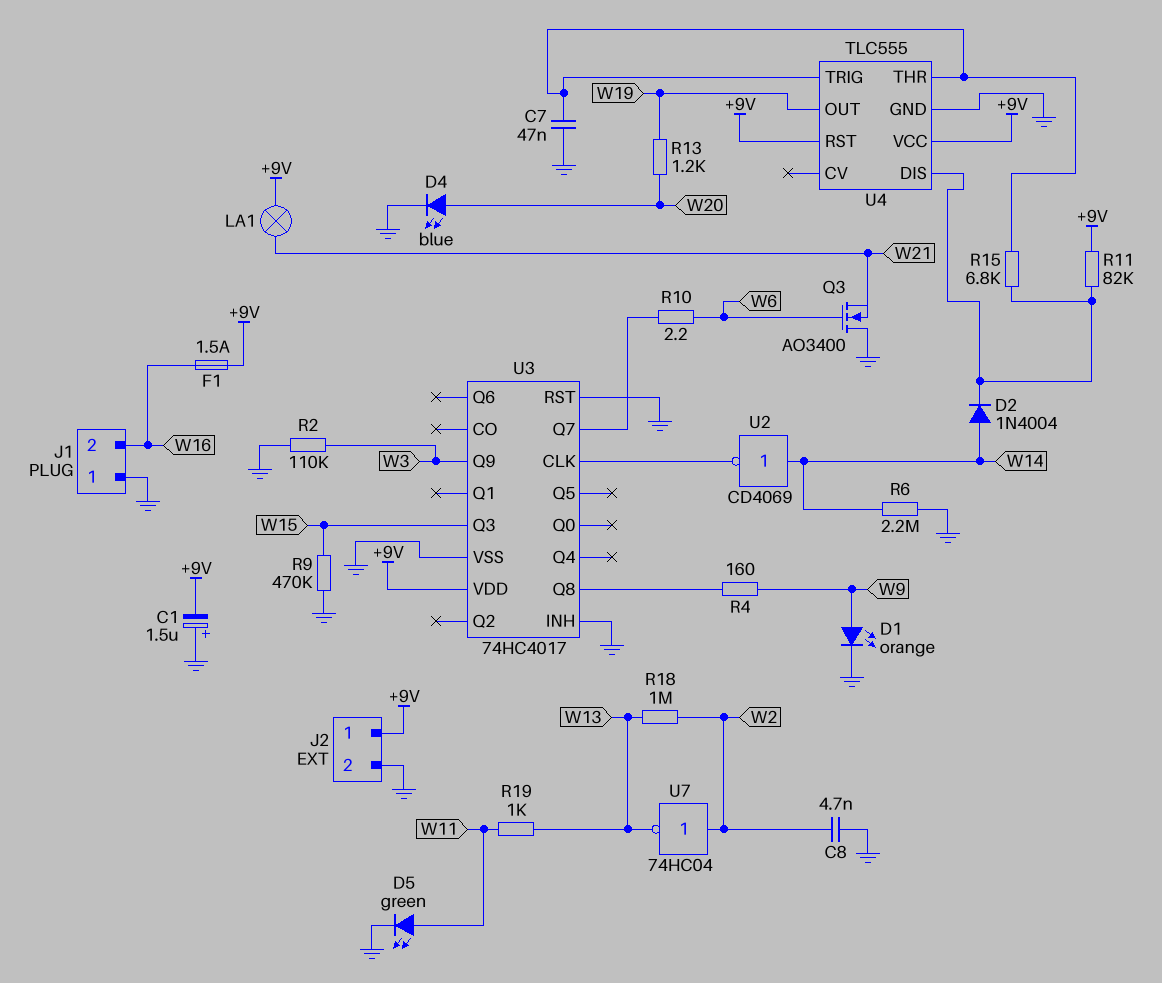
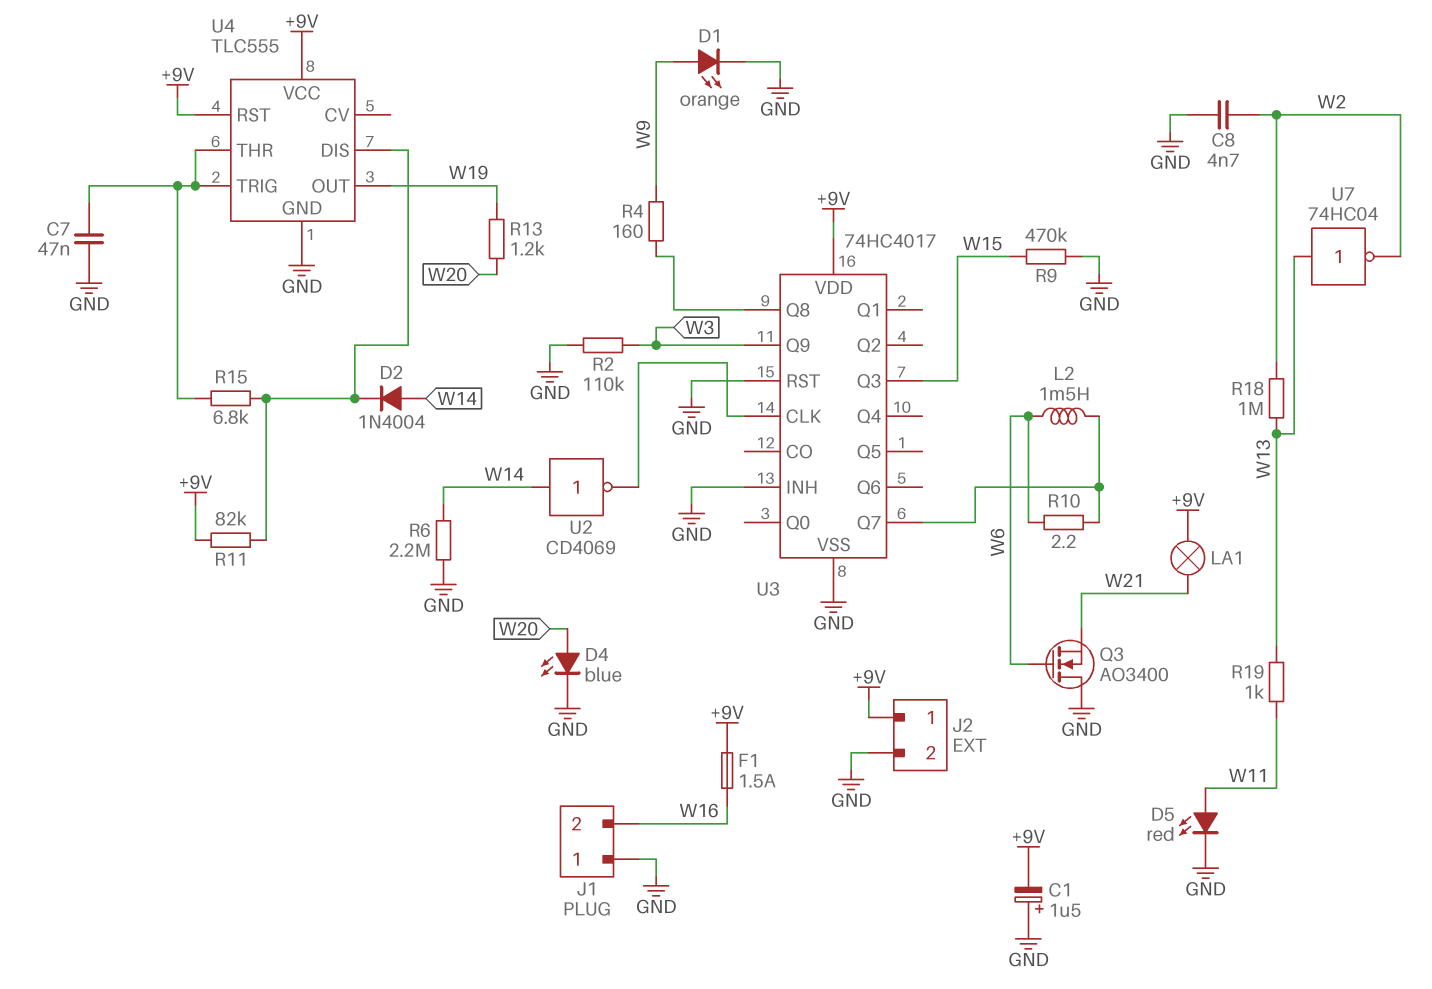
D5: LED green (A W11, K GND) -> LED red (A W11, K GND)
L2: none -> 1.5mH (U3/Q7, W6)
U7: NOT 74HC04 (in W2, out W13) -> NOT 74HC04 (in W13, out W2)

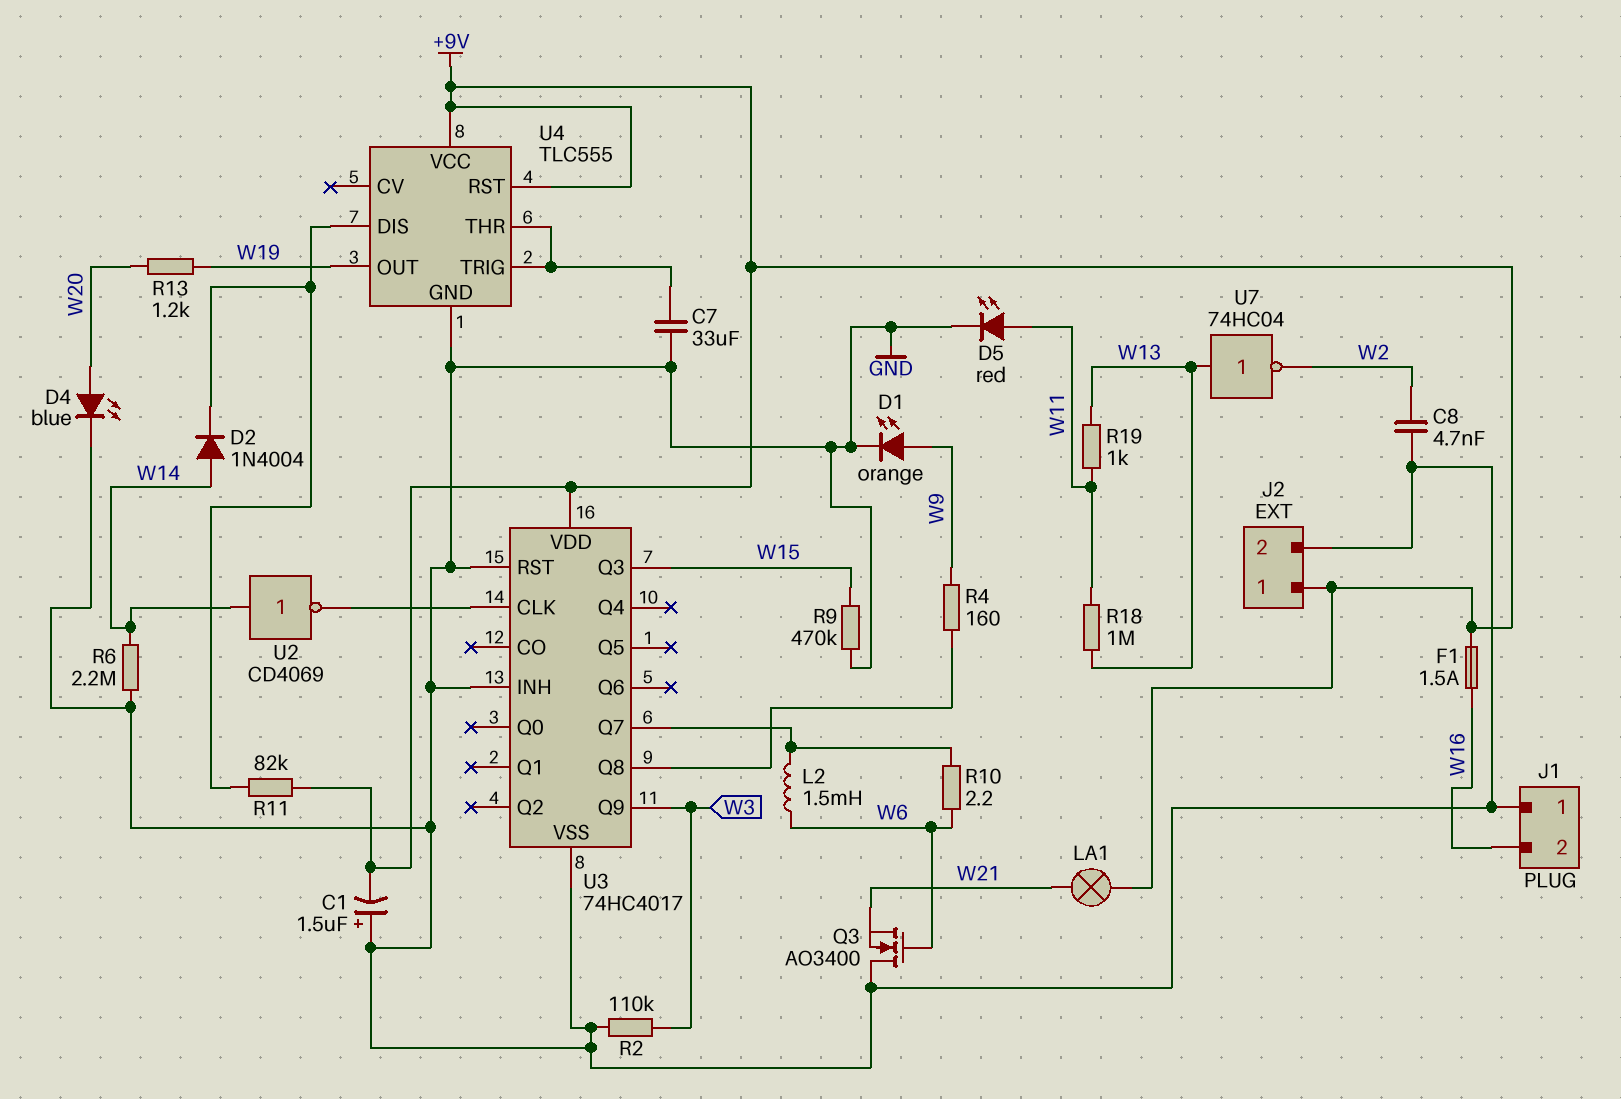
C7: 47nF (GND, U4/THR) -> 33uF (GND, U4/THR)
R15: 6.8k (U4/DIS, U4/THR) -> none
R18: 1M (W2, W13) -> 1M (W11, W13)

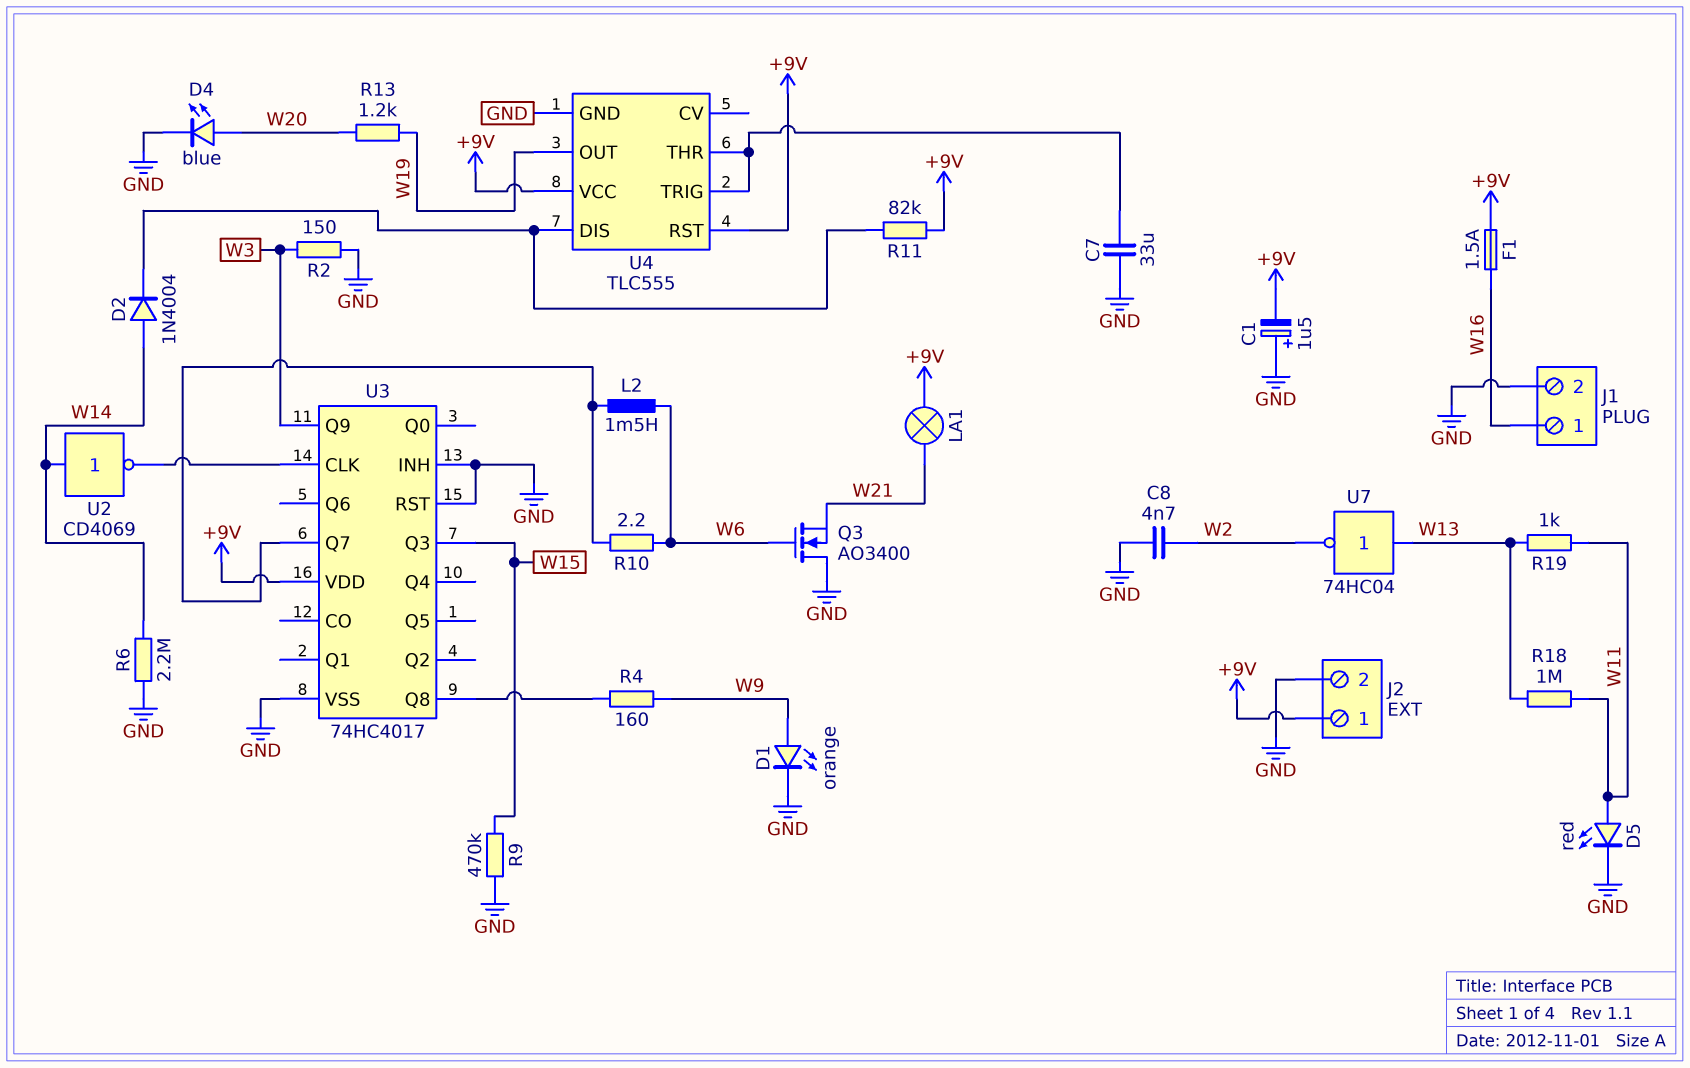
J1 pin 1: GND -> W16
J1 pin 2: W16 -> GND
R2: 110k (GND, W3) -> 150 (GND, W3)

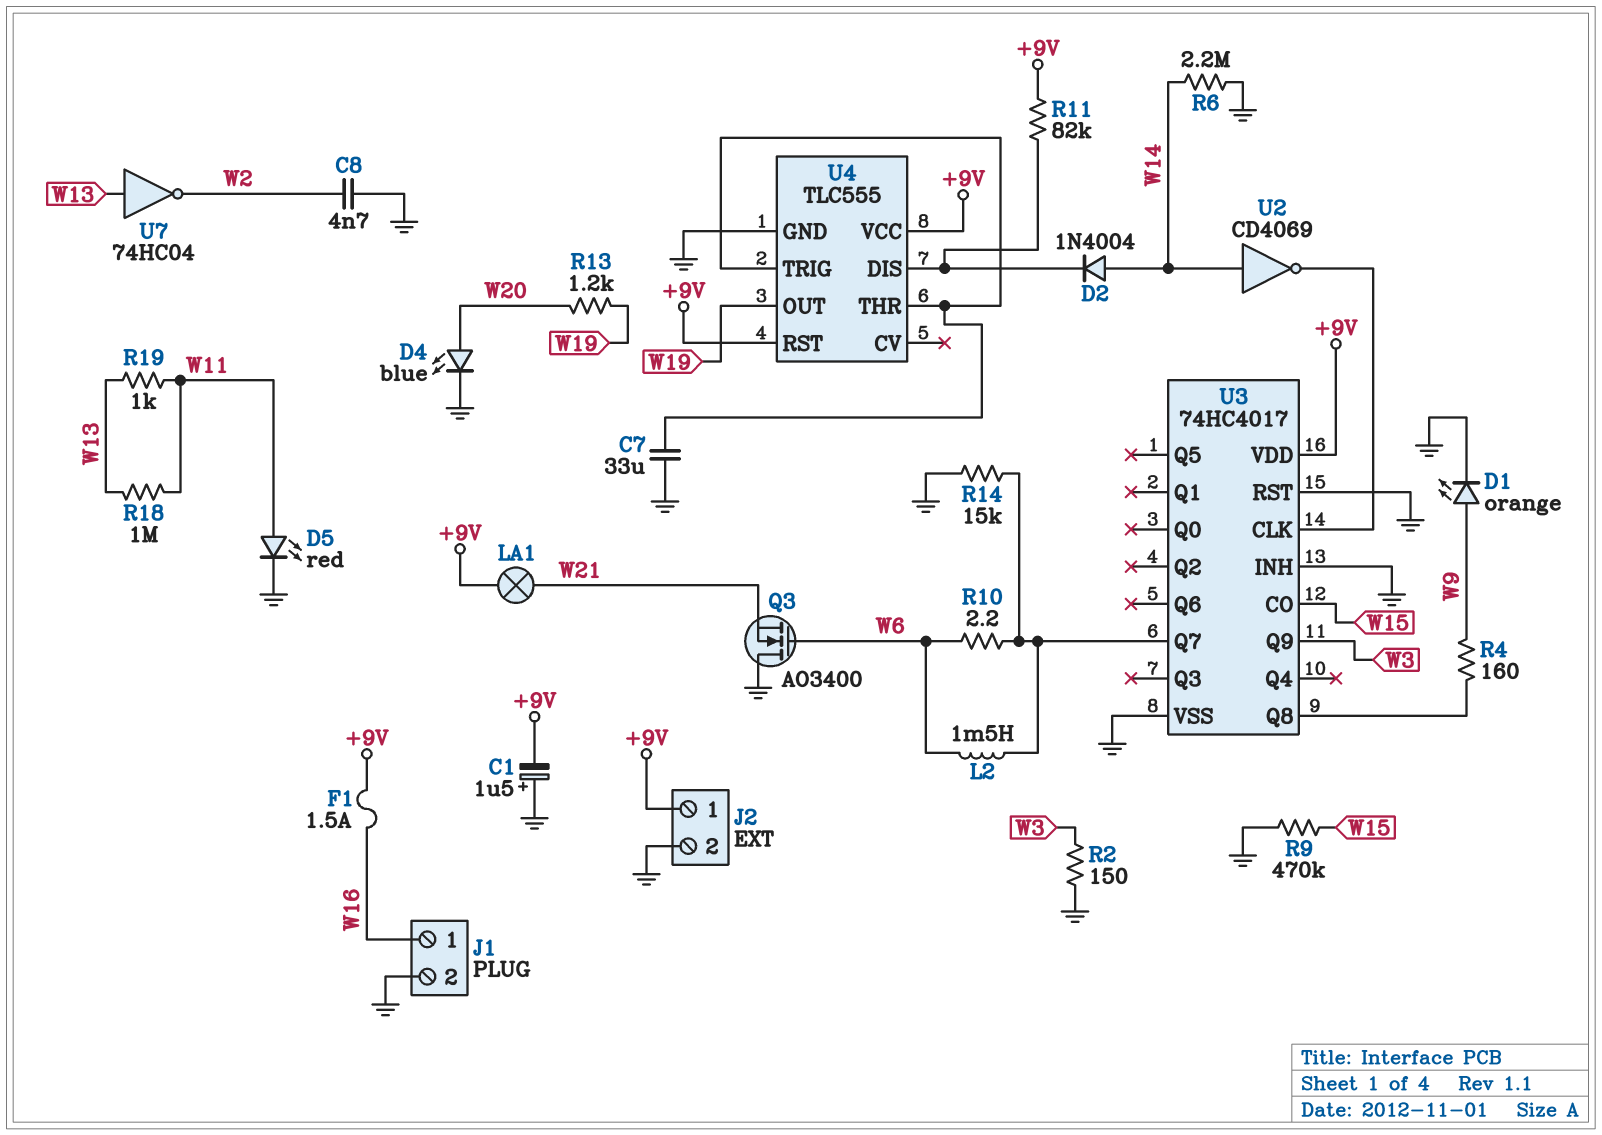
R14: none -> 15k (GND, U3/Q7)
U3 pin CO: none -> W15
U3 pin Q3: W15 -> none

